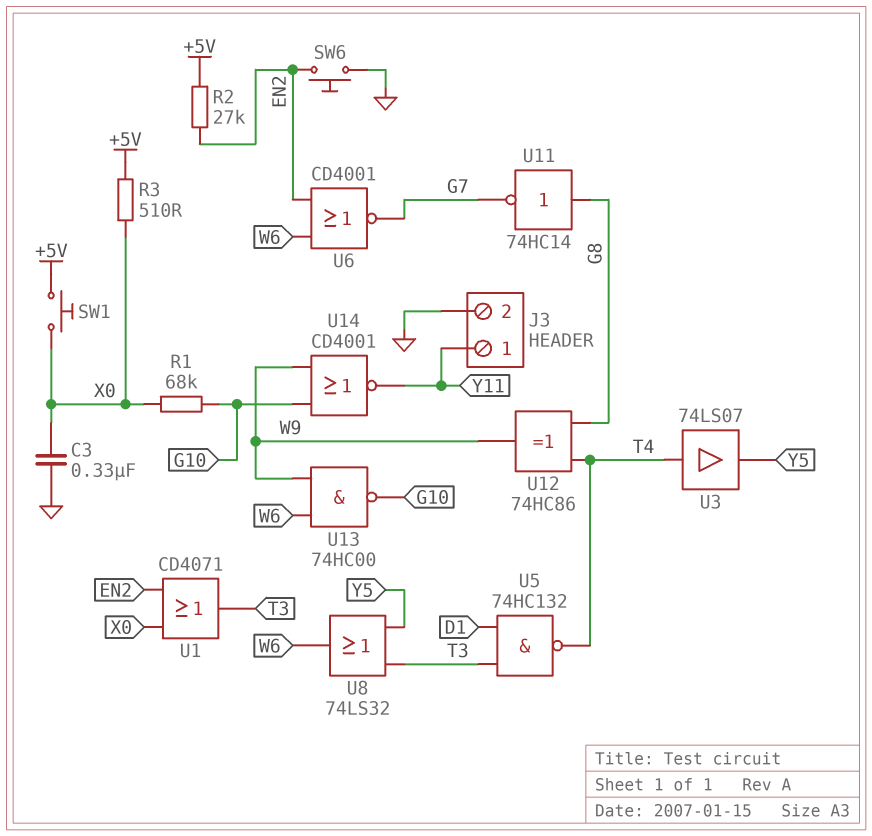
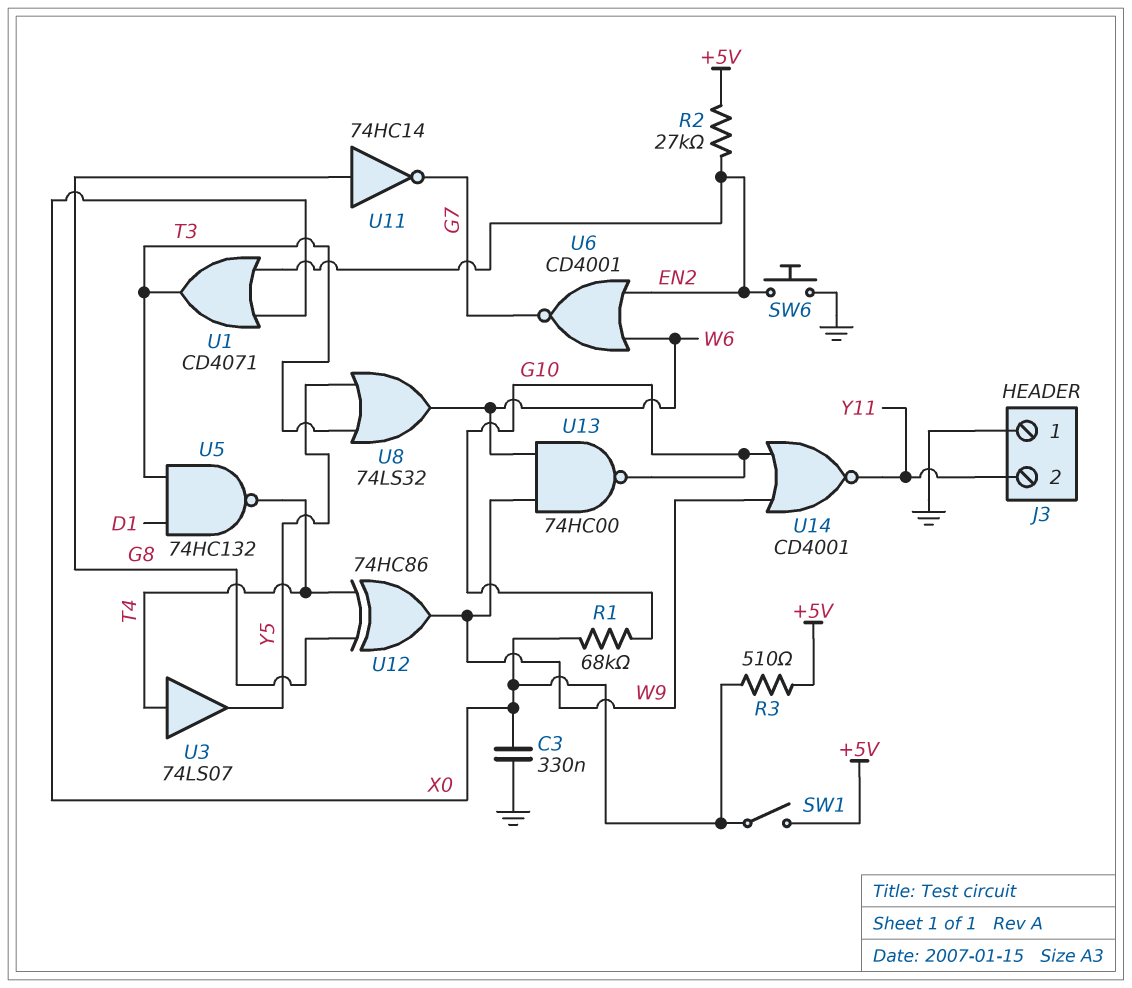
J3 pin 1: Y11 -> GND
J3 pin 2: GND -> Y11
SW1: button (+5V, X0) -> switch (+5V, X0)

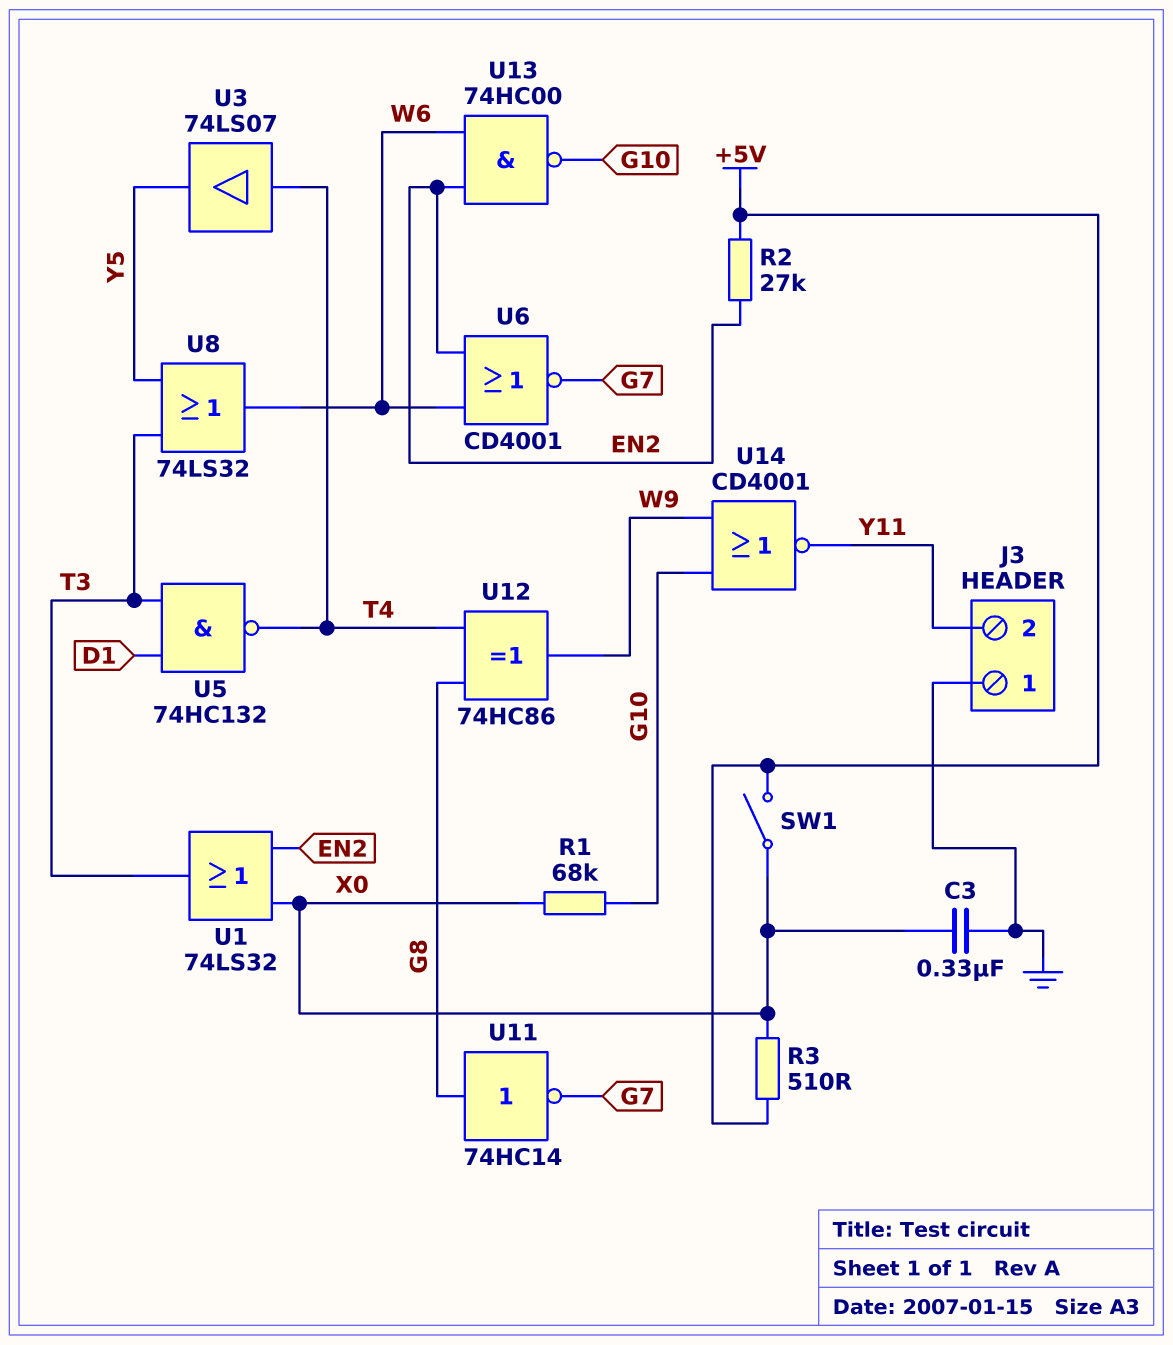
SW6: button (EN2, GND) -> none
U1: OR CD4071 (in EN2, in X0, out T3) -> OR 74LS32 (in EN2, in X0, out T3)
U13: NAND 74HC00 (in W6, in W9, out G10) -> NAND 74HC00 (in EN2, in W6, out G10)

